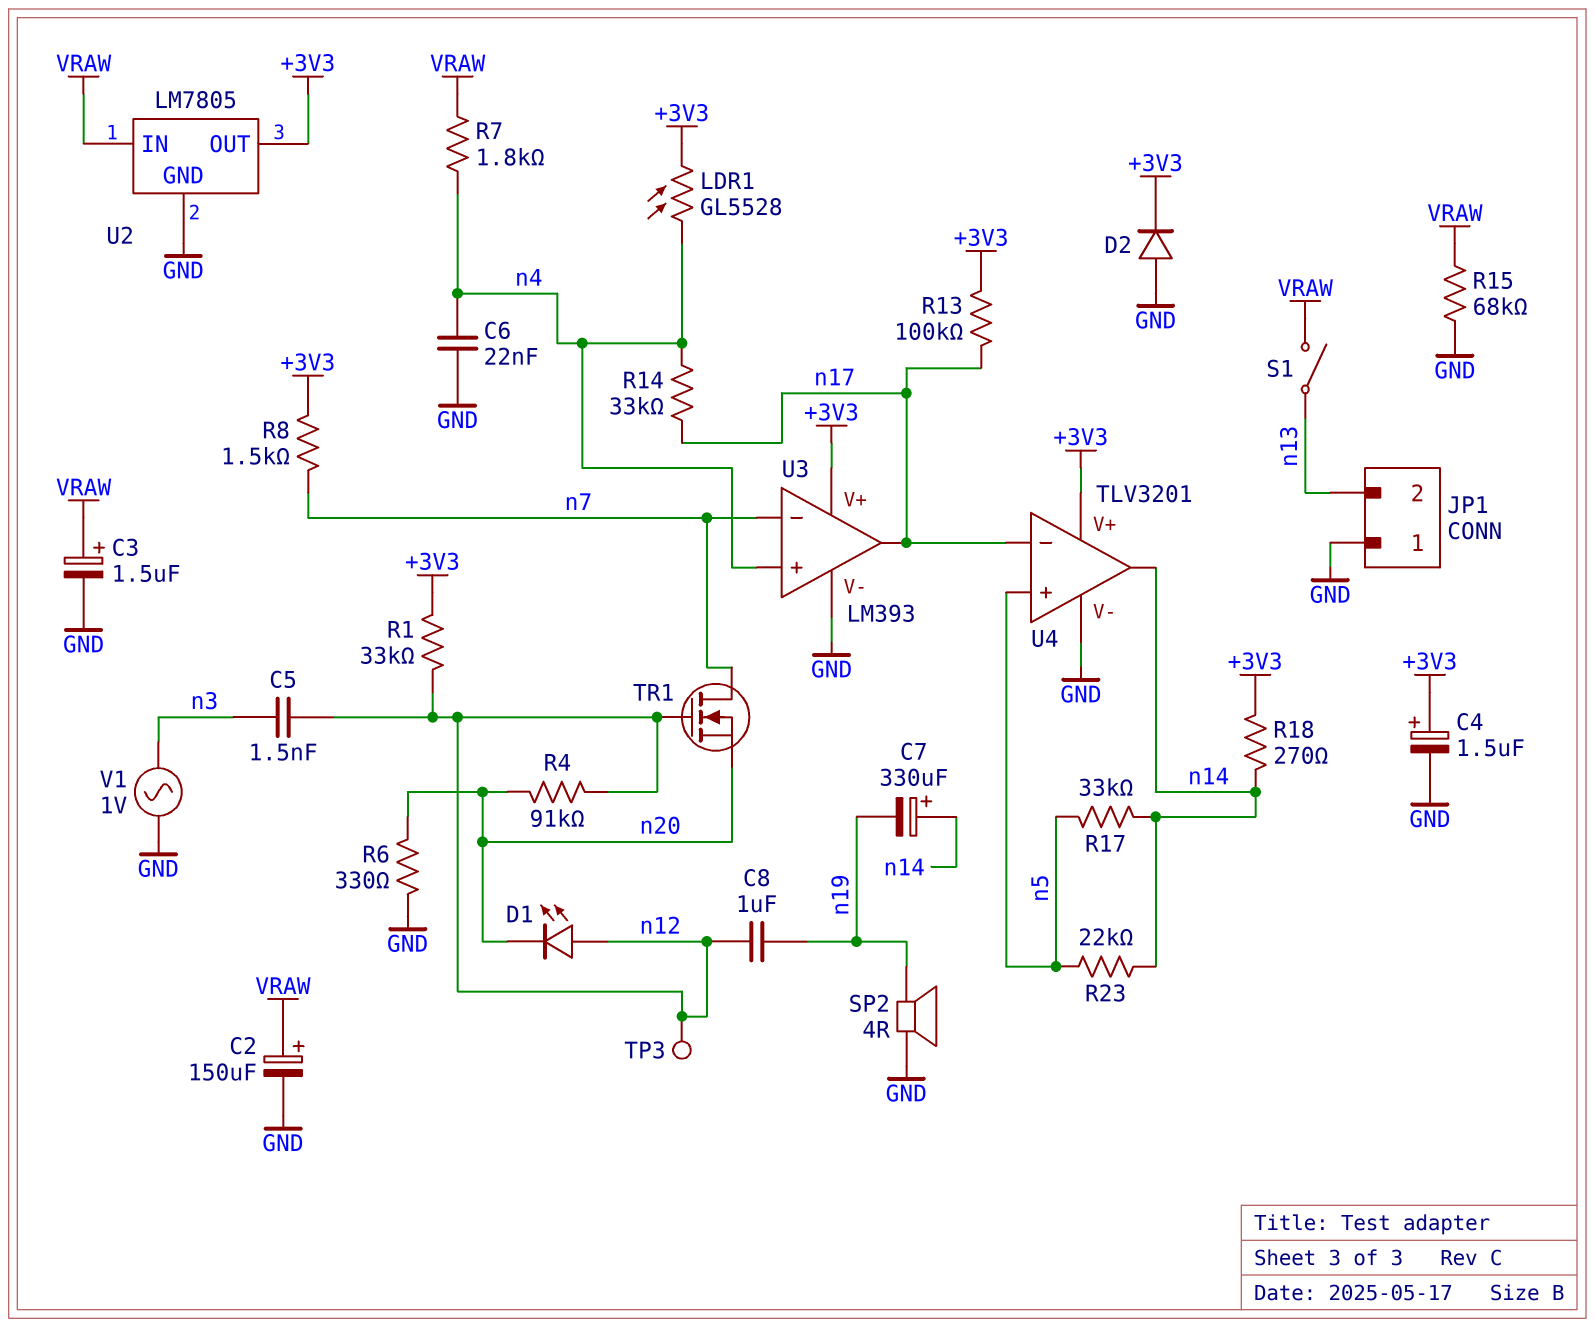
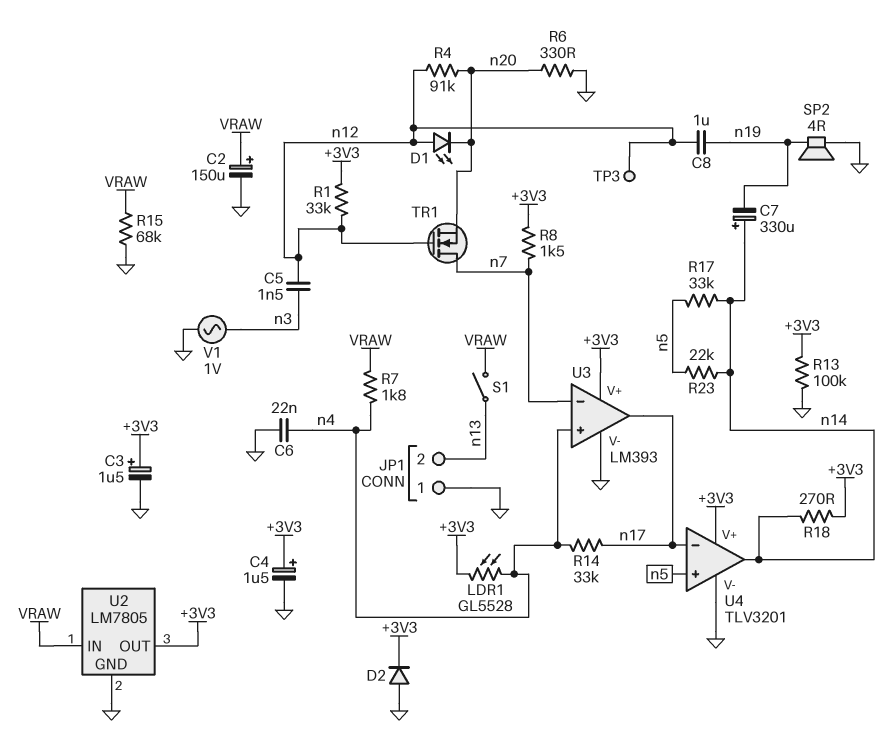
C3: 1.5uF (plus VRAW, minus GND) -> 1.5uF (plus +3V3, minus GND)
R13: 100k (+3V3, n17) -> 100k (+3V3, GND)

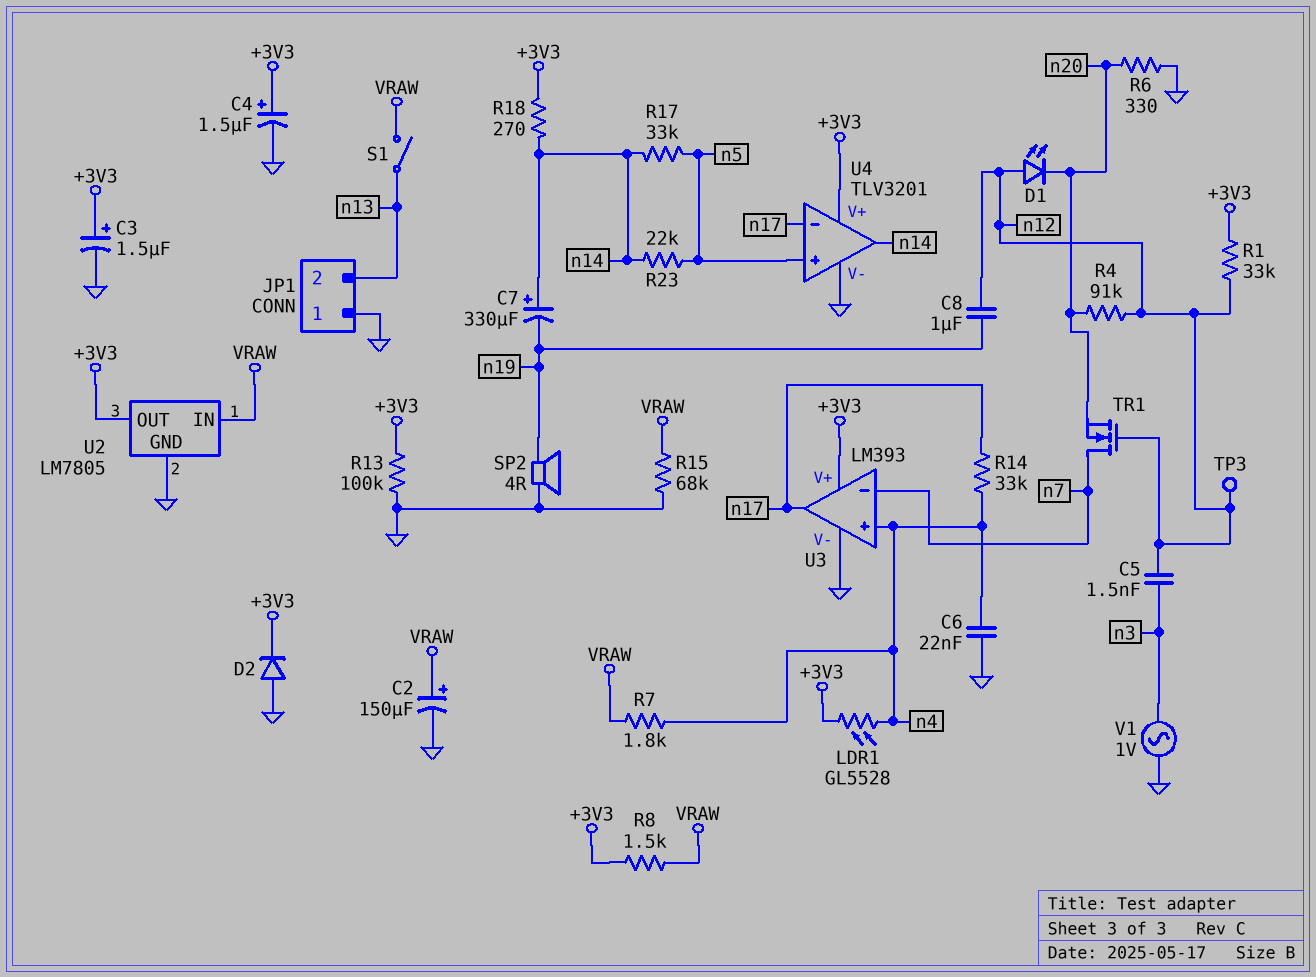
R8: 1.5k (+3V3, n7) -> 1.5k (+3V3, VRAW)

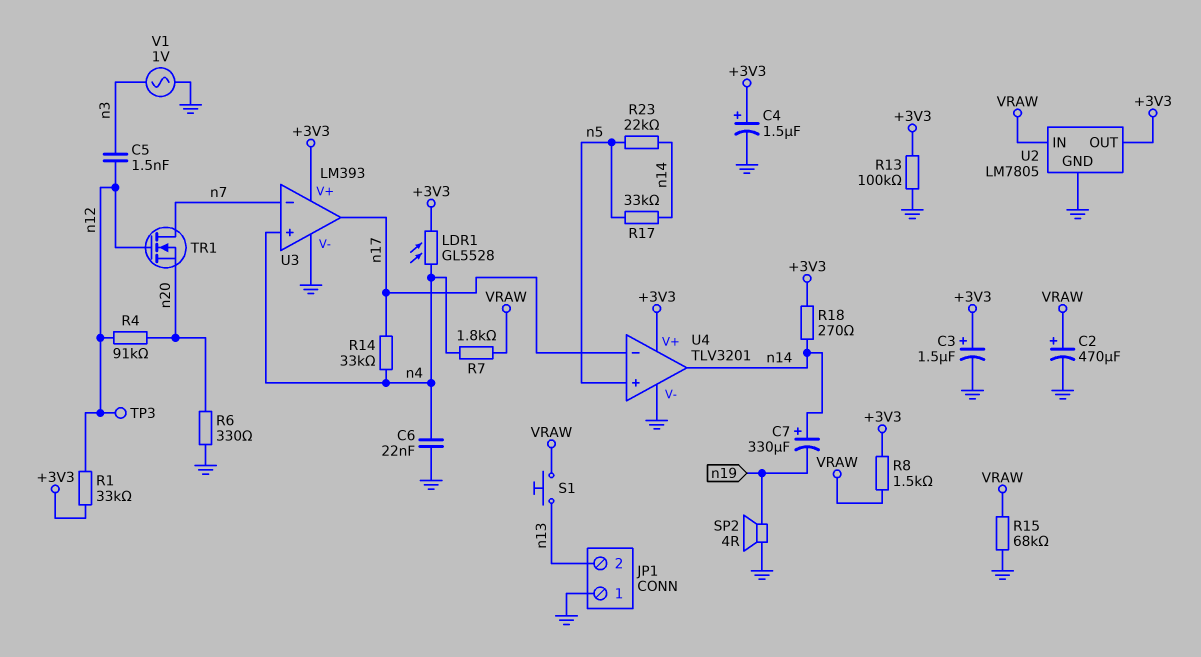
C2: 150uF (plus VRAW, minus GND) -> 470uF (plus VRAW, minus GND)
C8: 1uF (n12, n19) -> none
D1: LED (A n12, K n20) -> none
D2: diode (A GND, K +3V3) -> none
S1: switch (VRAW, n13) -> button (VRAW, n13)

